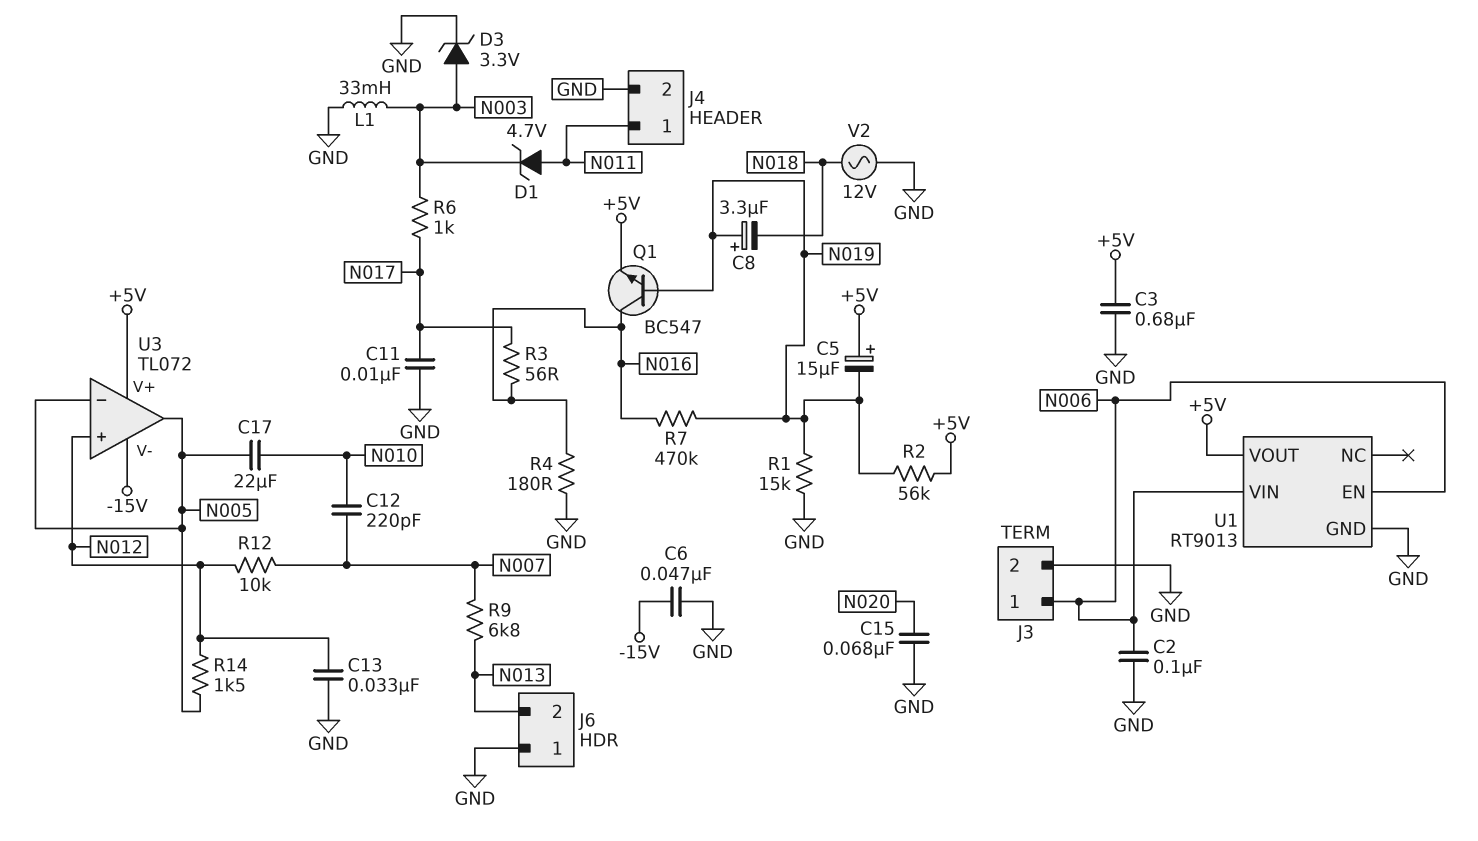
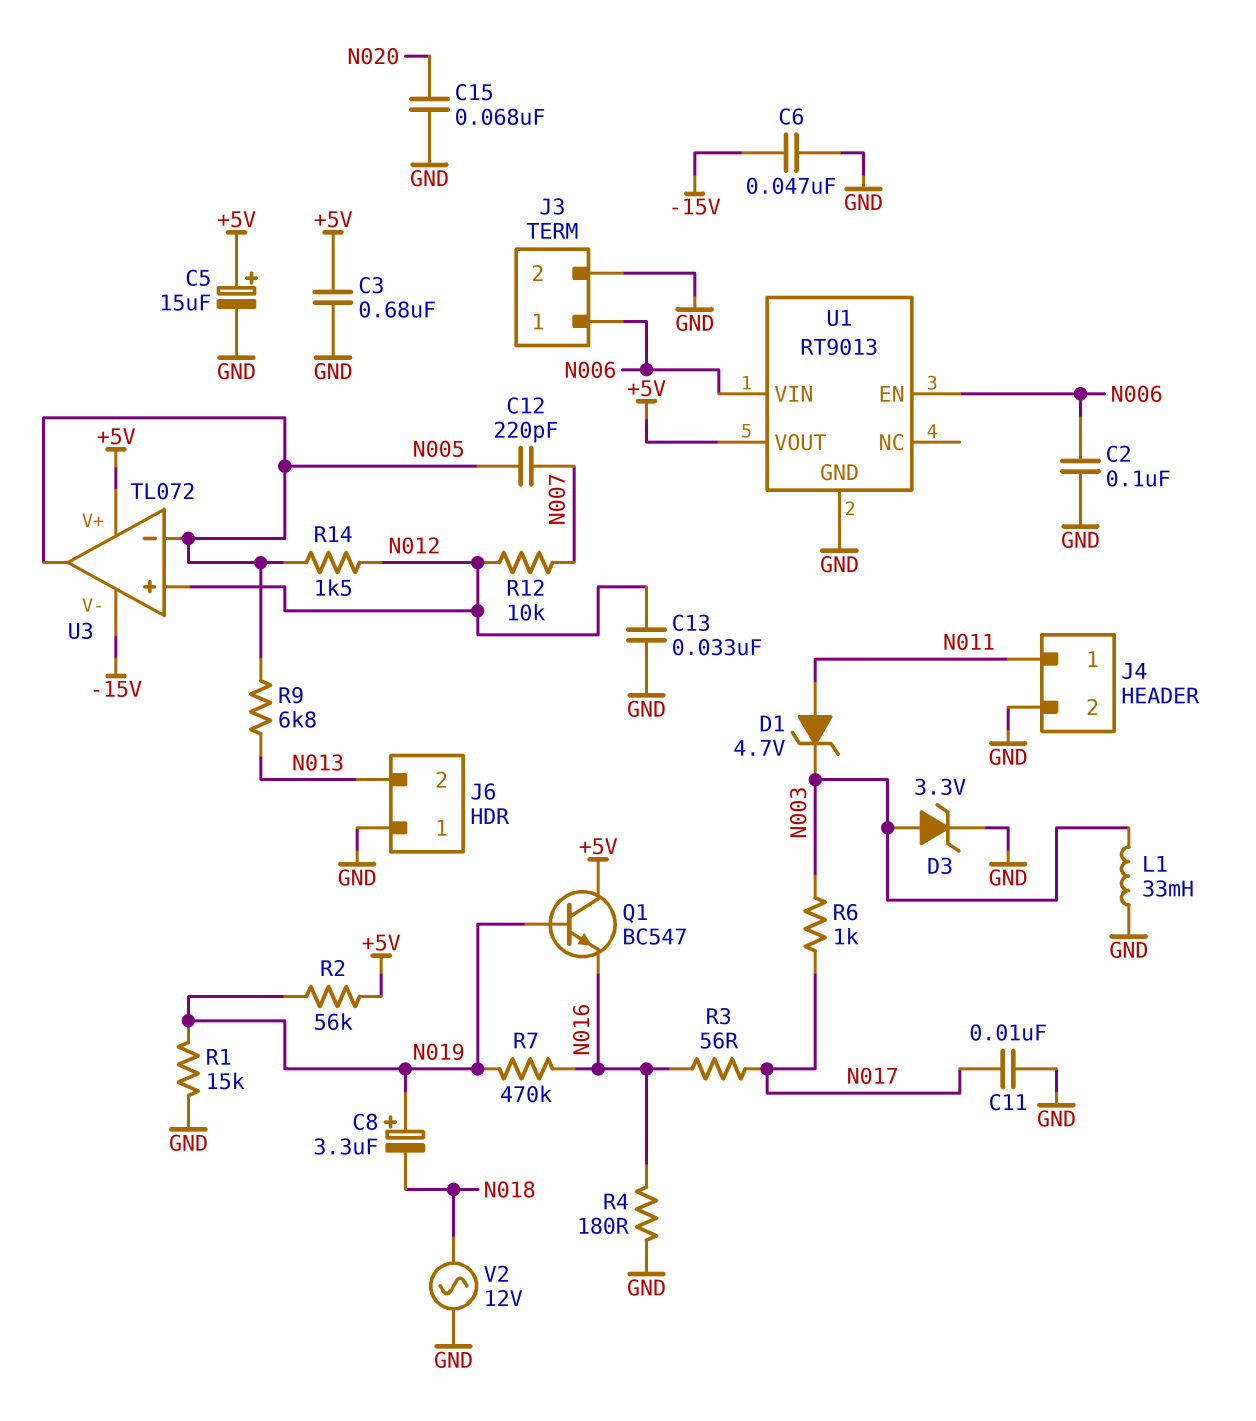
C5: 15uF (plus +5V, minus N019) -> 15uF (plus +5V, minus GND)
C12: 220pF (N007, N010) -> 220pF (N005, N007)
C17: 22uF (N005, N010) -> none
Q1: NPN BC547 (B N019, C N016, E +5V) -> NPN BC547 (B N019, C +5V, E N016)
R9: 6.8k (N007, N013) -> 6.8k (N005, N013)

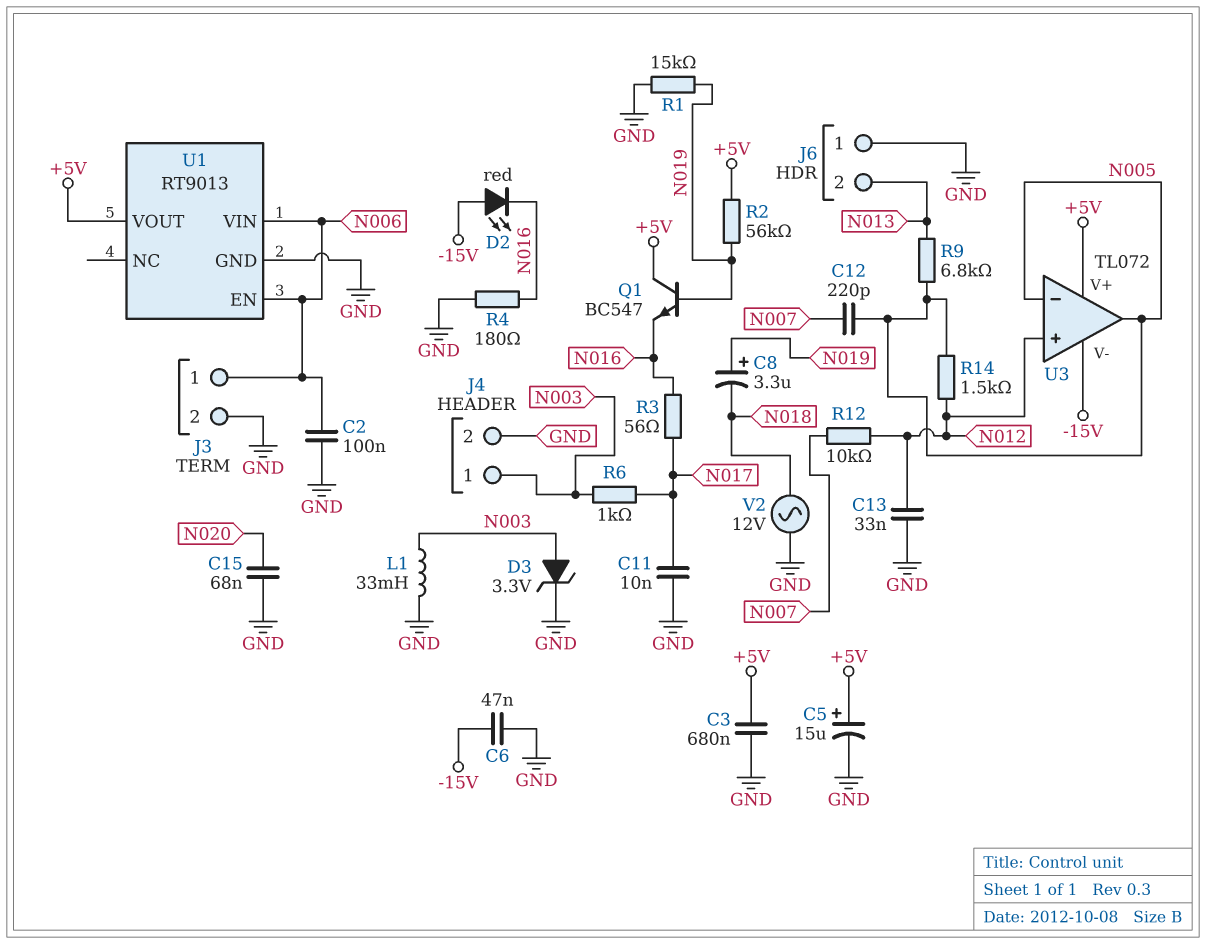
D1: zener 4.7V (A N011, K N003) -> none
D2: none -> LED red (A -15V, K N016)
J4 pin 1: N011 -> N003
R7: 470k (N016, N019) -> none

